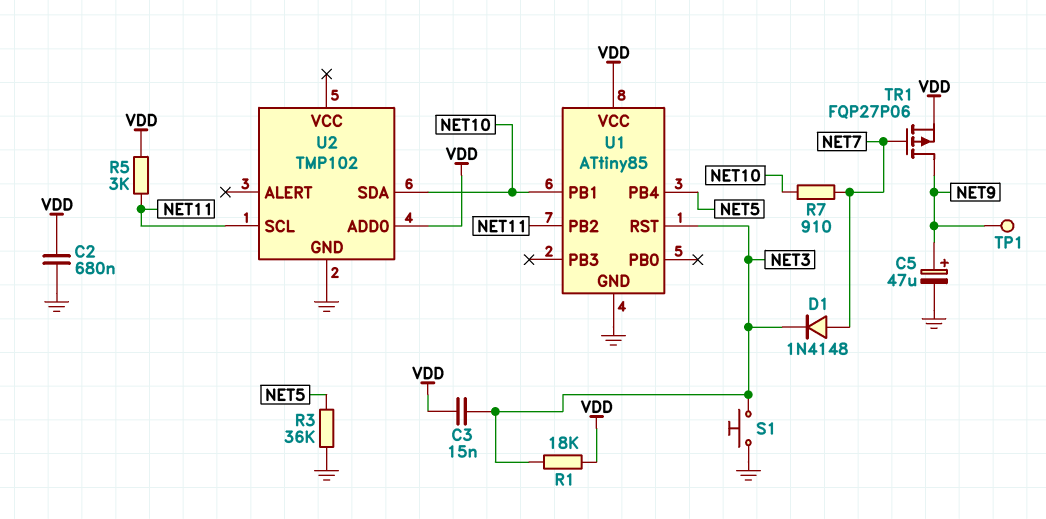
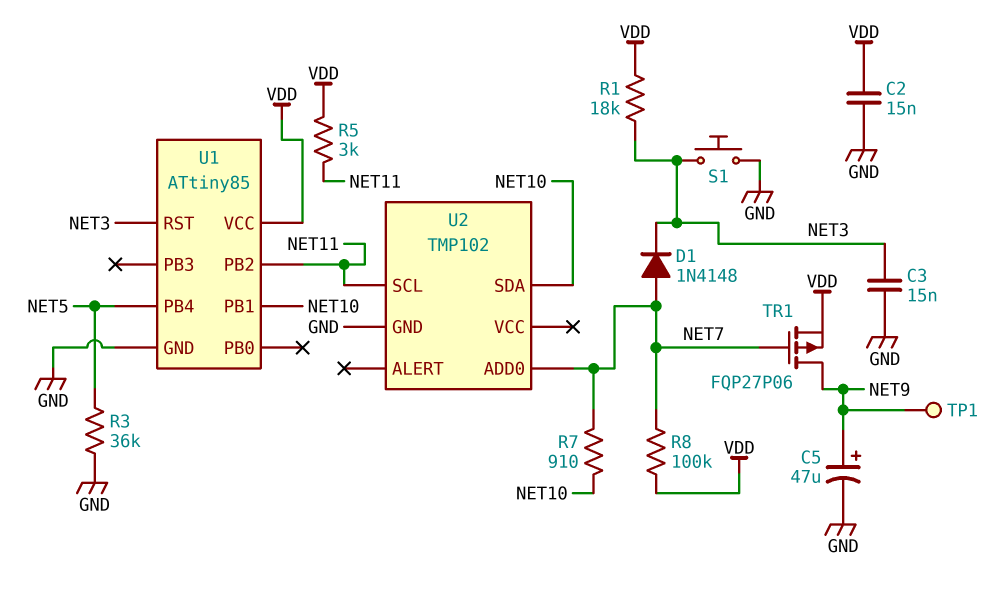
C2: 680nF (GND, VDD) -> 15nF (GND, VDD)
C3: 15nF (NET3, VDD) -> 15nF (GND, NET3)
R8: none -> 100k (NET7, VDD)
U2 pin ADD0: VDD -> NET7

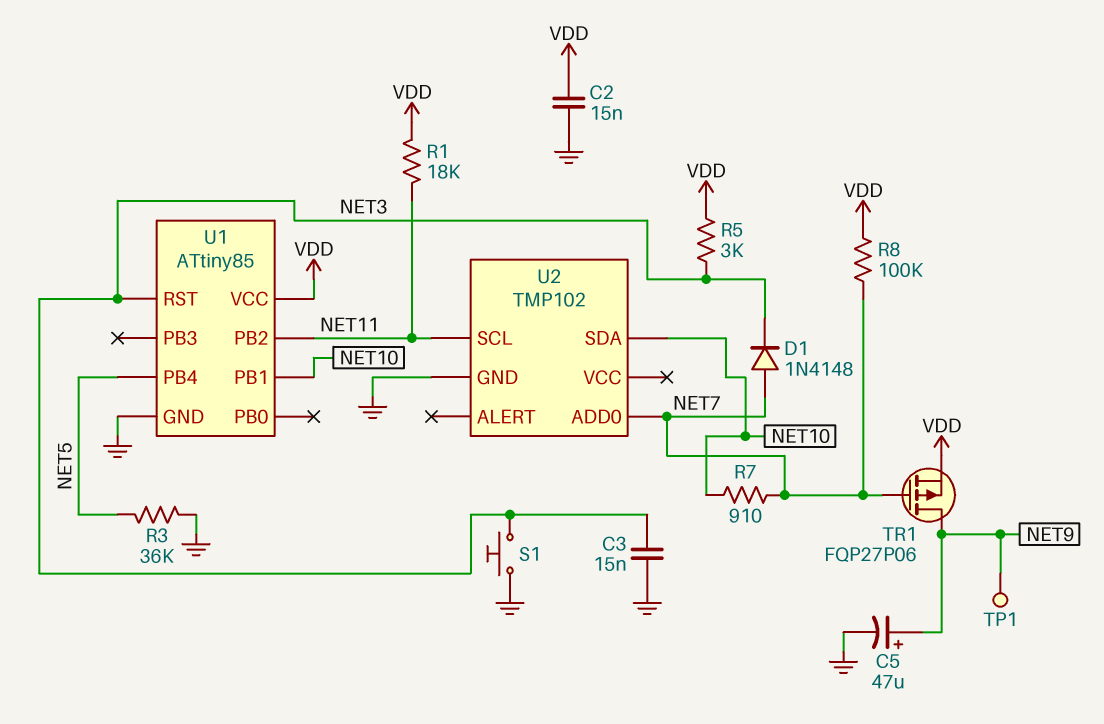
R1: 18k (NET3, VDD) -> 18k (NET11, VDD)
R5: 3k (NET11, VDD) -> 3k (NET3, VDD)

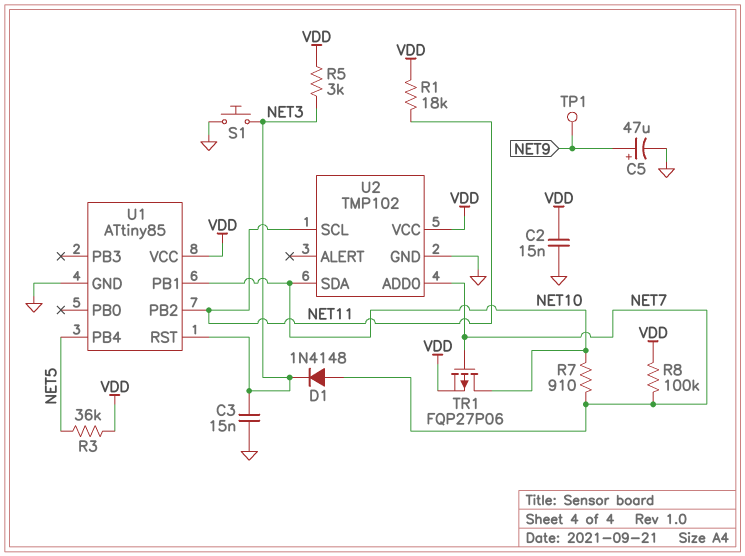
R3: 36k (GND, NET5) -> 36k (NET5, VDD)
TR1: PMOS FQP27P06 (G NET7, D NET9, S VDD) -> PMOS FQP27P06 (G NET7, D NET10, S VDD)
U2 pin VCC: none -> VDD

